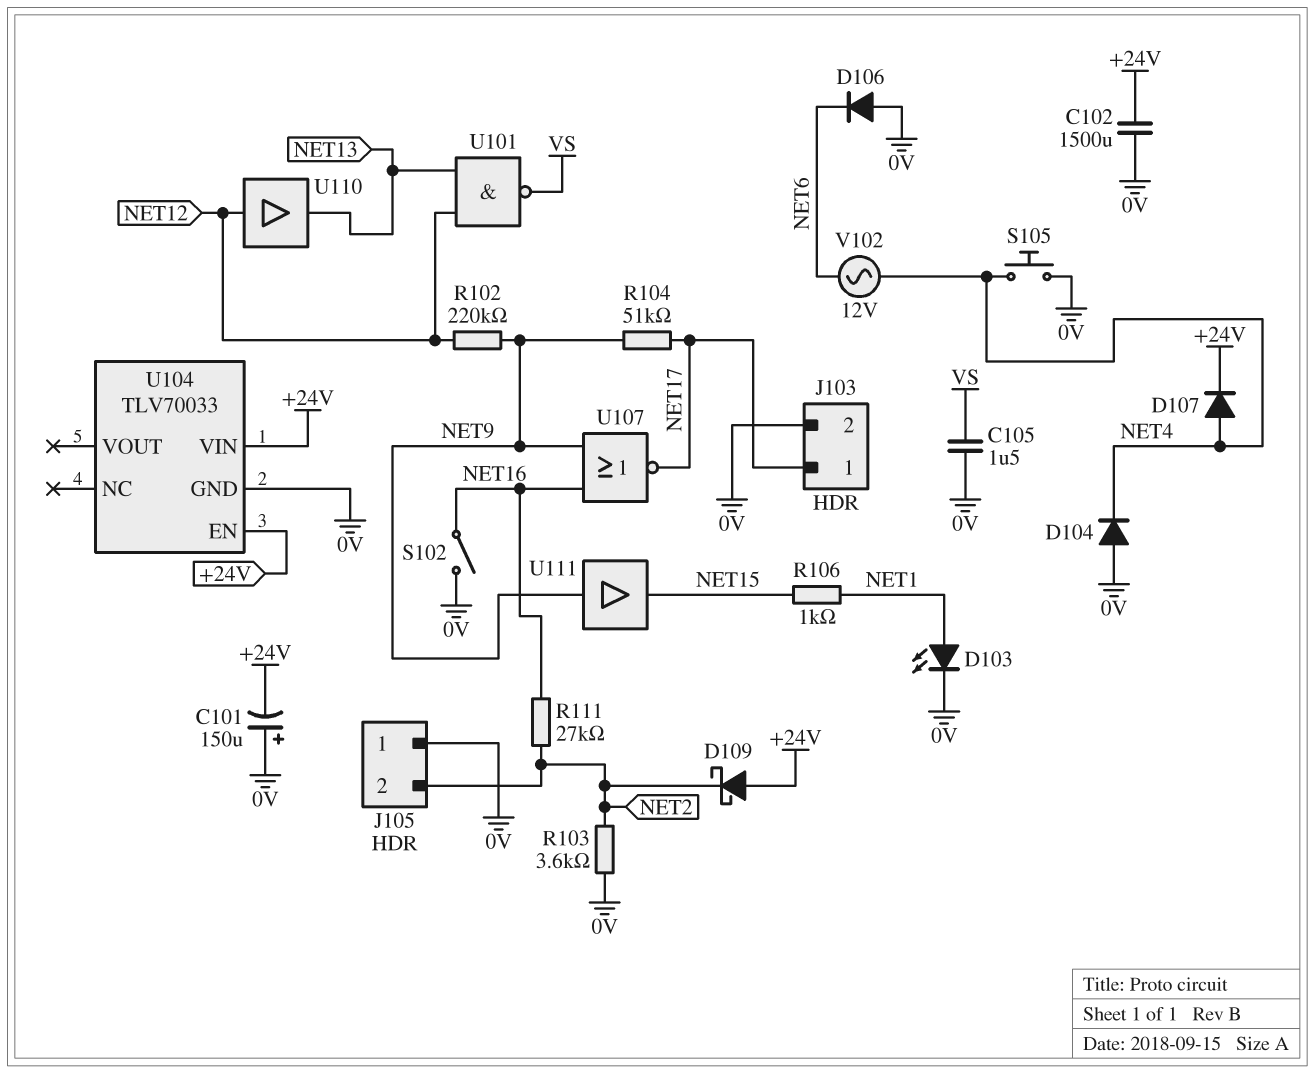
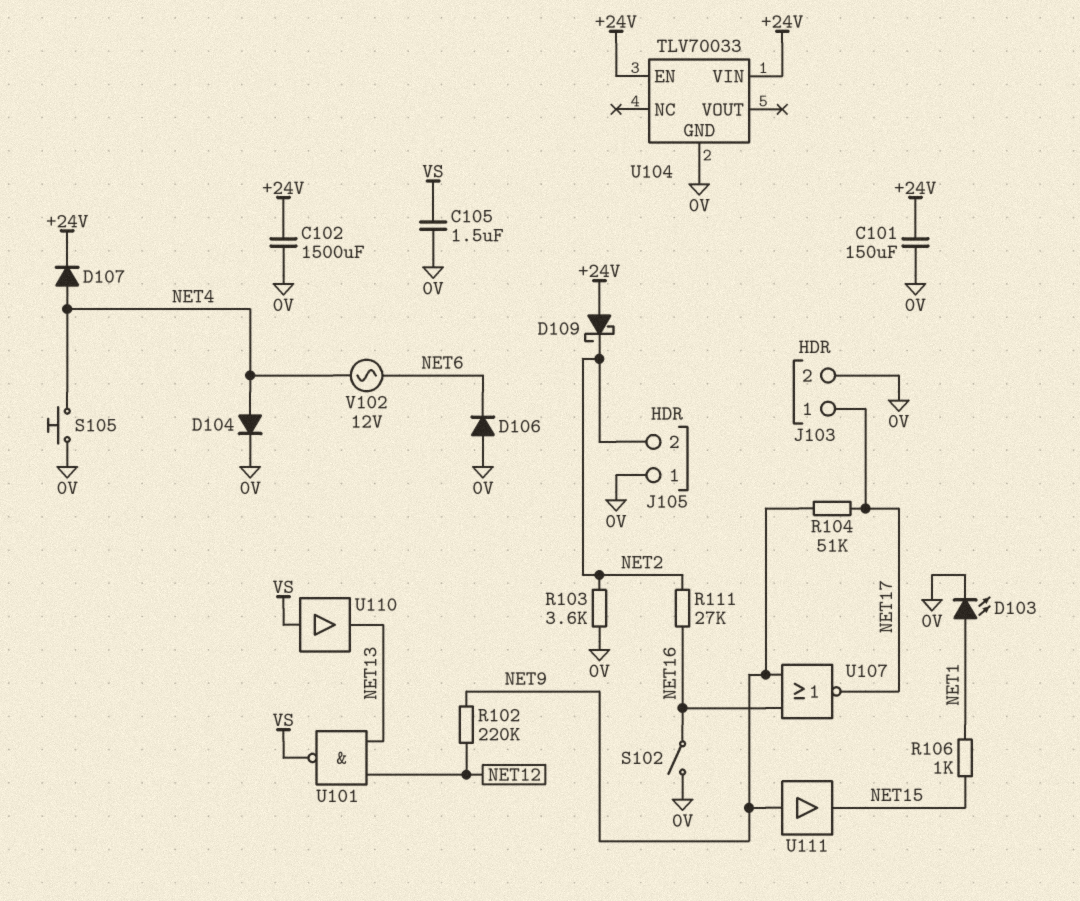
C101: 150uF (plus 0V, minus +24V) -> 150uF (+24V, 0V)
D104: diode (A 0V, K NET4) -> diode (A NET4, K 0V)
U110: buffer (in NET12, out NET13) -> buffer (in VS, out NET13)

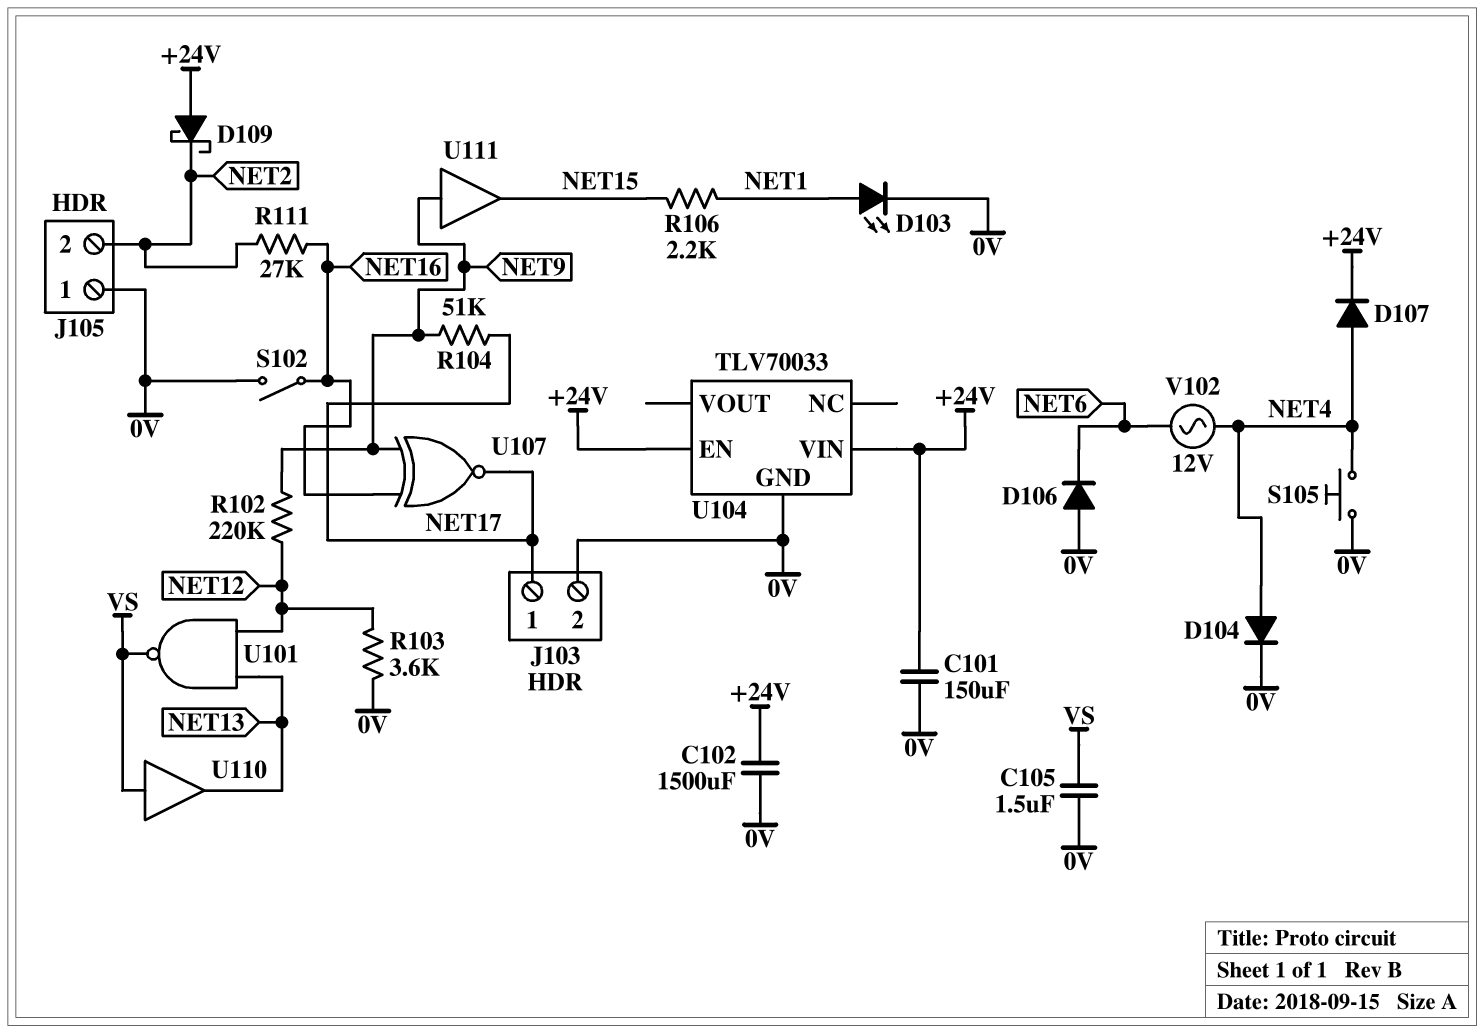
R103: 3.6k (0V, NET2) -> 3.6k (0V, NET12)
R106: 1k (NET1, NET15) -> 2.2k (NET1, NET15)
U107: NOR (in NET9, in NET16, out NET17) -> XNOR (in NET9, in NET16, out NET17)

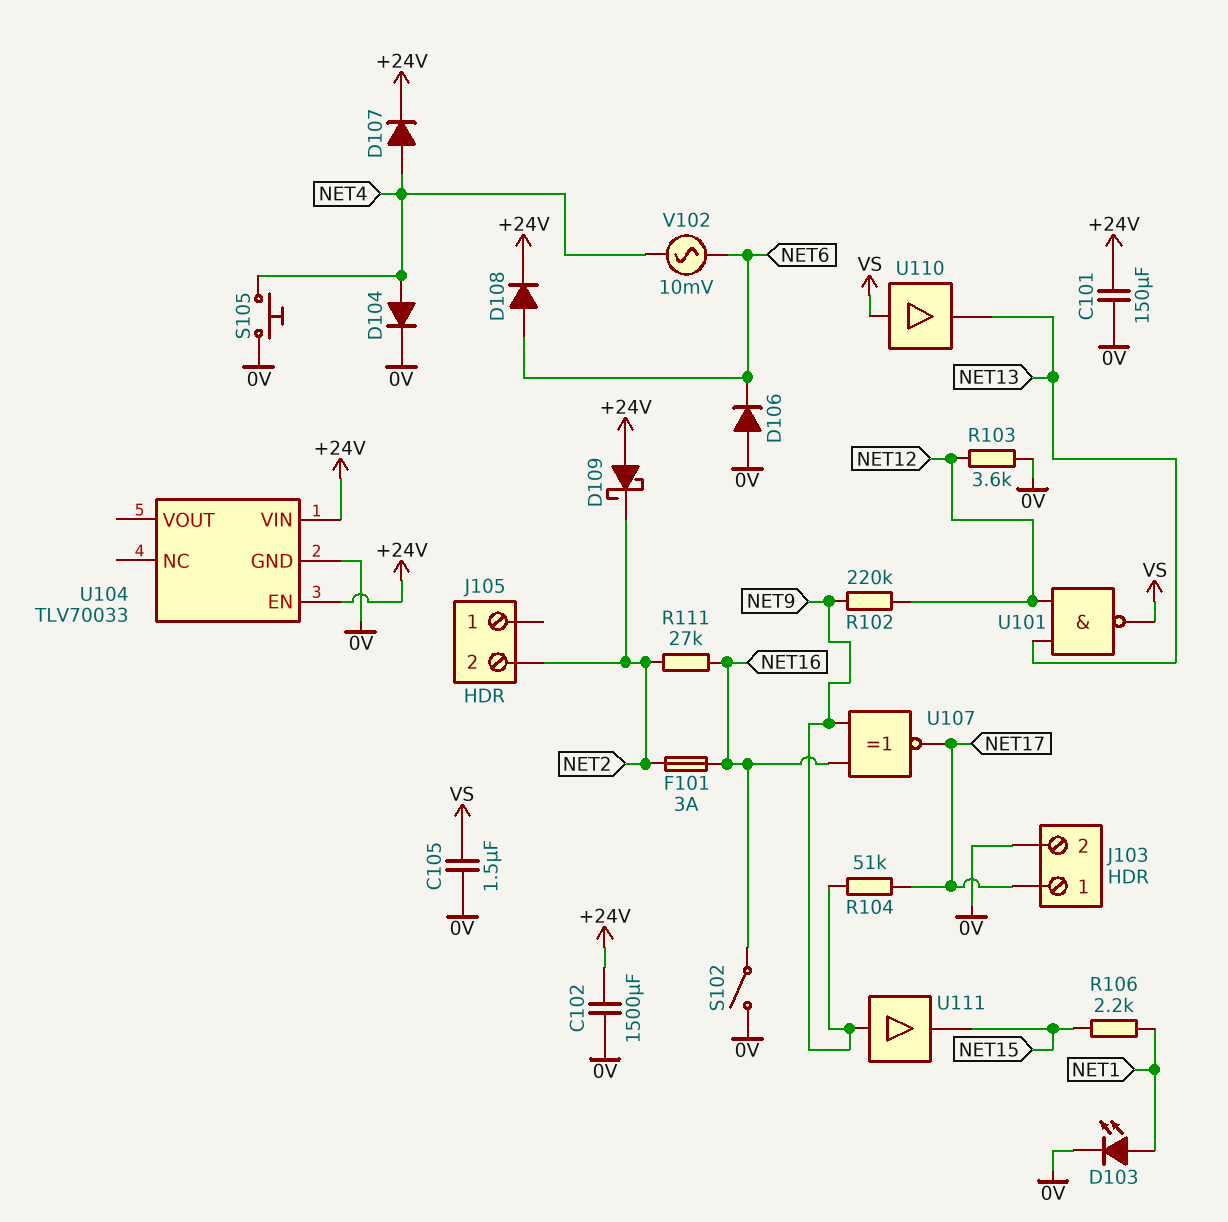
D108: none -> diode (A NET6, K +24V)
F101: none -> 3A (NET2, NET16)
J105 pin 1: 0V -> none
V102: AC 12V (NET4, NET6) -> AC 10mV (NET4, NET6)

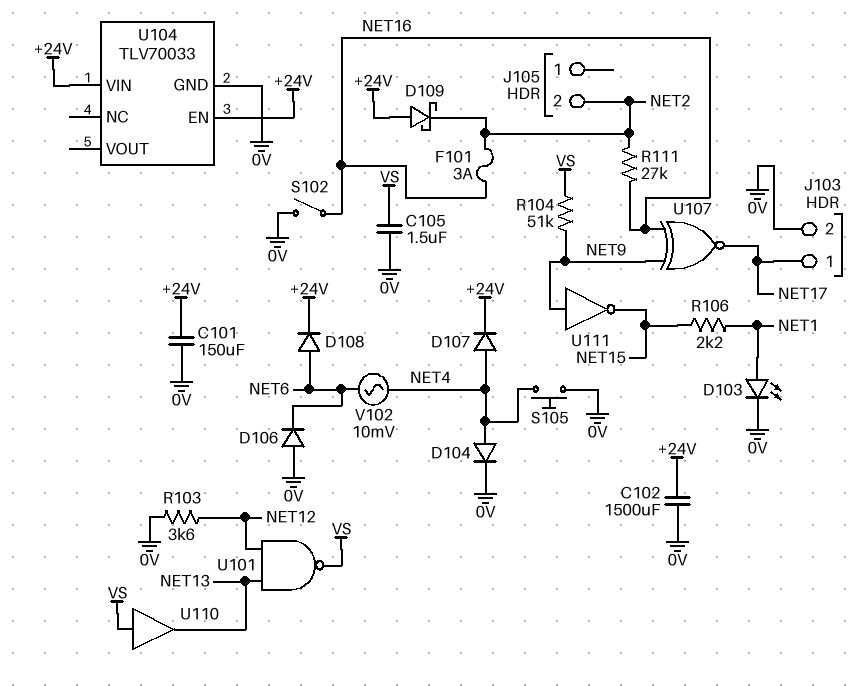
R102: 220k (NET9, NET12) -> none
R104: 51k (NET9, NET17) -> 51k (NET9, VS)
U111: buffer (in NET9, out NET15) -> NOT (in NET9, out NET15)

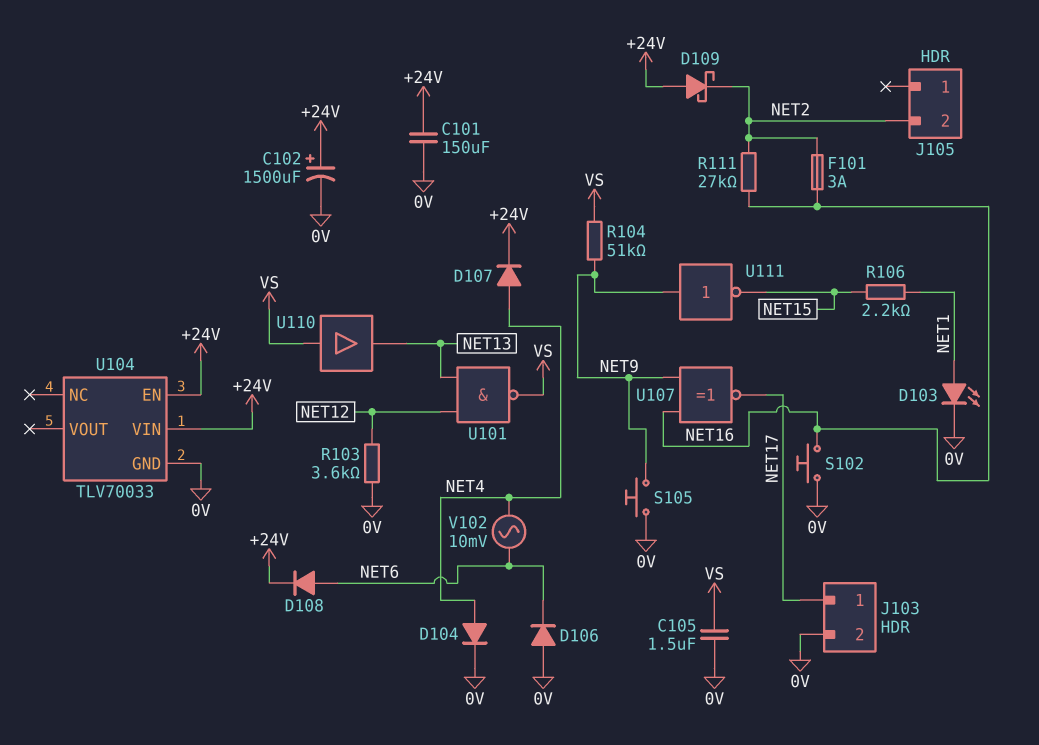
C102: 1500uF (+24V, 0V) -> 1500uF (plus +24V, minus 0V)
S102: switch (0V, NET16) -> button (0V, NET16)
S105: button (0V, NET4) -> button (0V, NET9)

